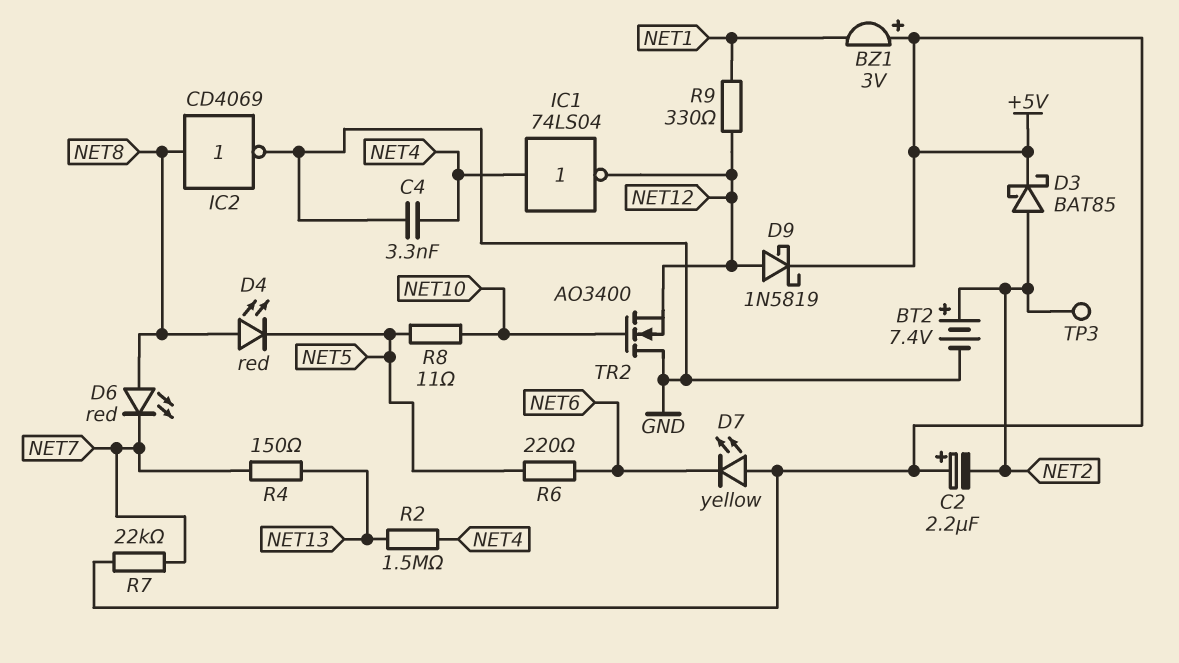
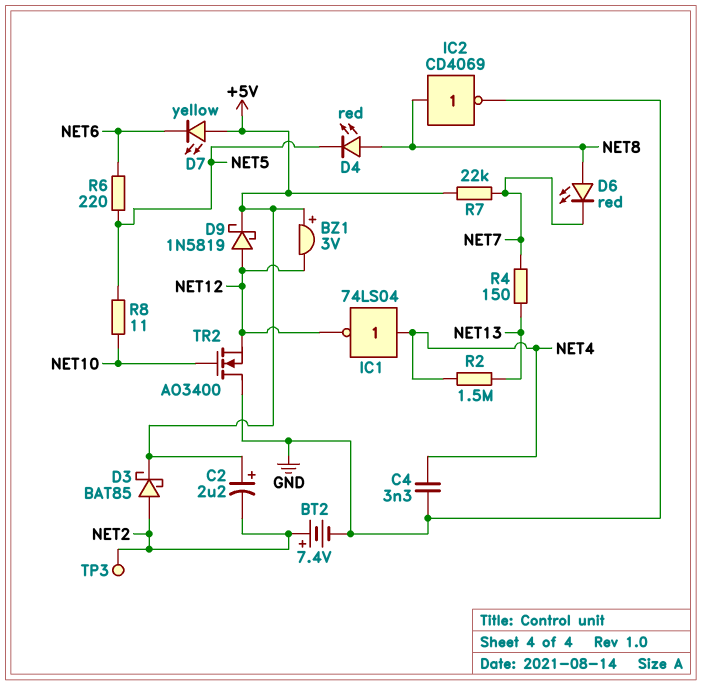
BZ1: buzzer 3V (plus +5V, minus NET1) -> buzzer 3V (plus +5V, minus NET12)
R9: 330 (NET1, NET12) -> none

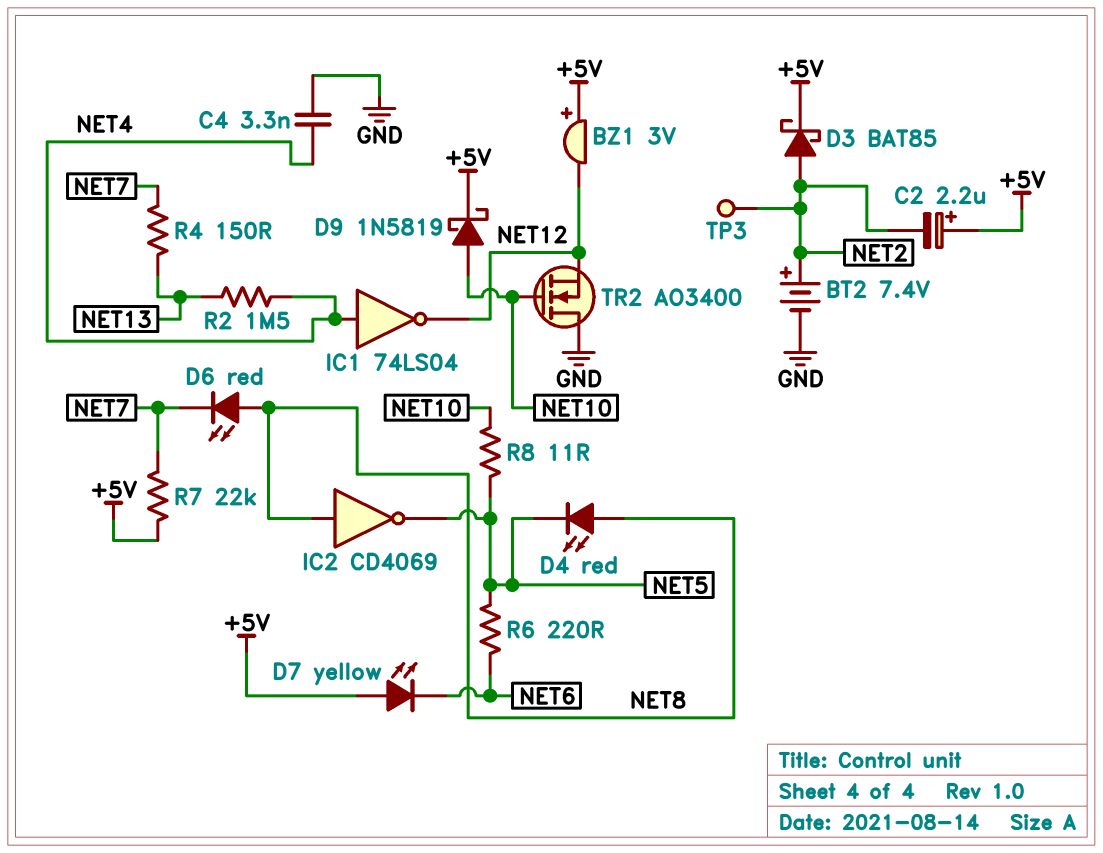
D9: schottky 1N5819 (A NET12, K +5V) -> schottky 1N5819 (A NET10, K +5V)
IC2: NOT CD4069 (in NET8, out GND) -> NOT CD4069 (in NET8, out NET5)

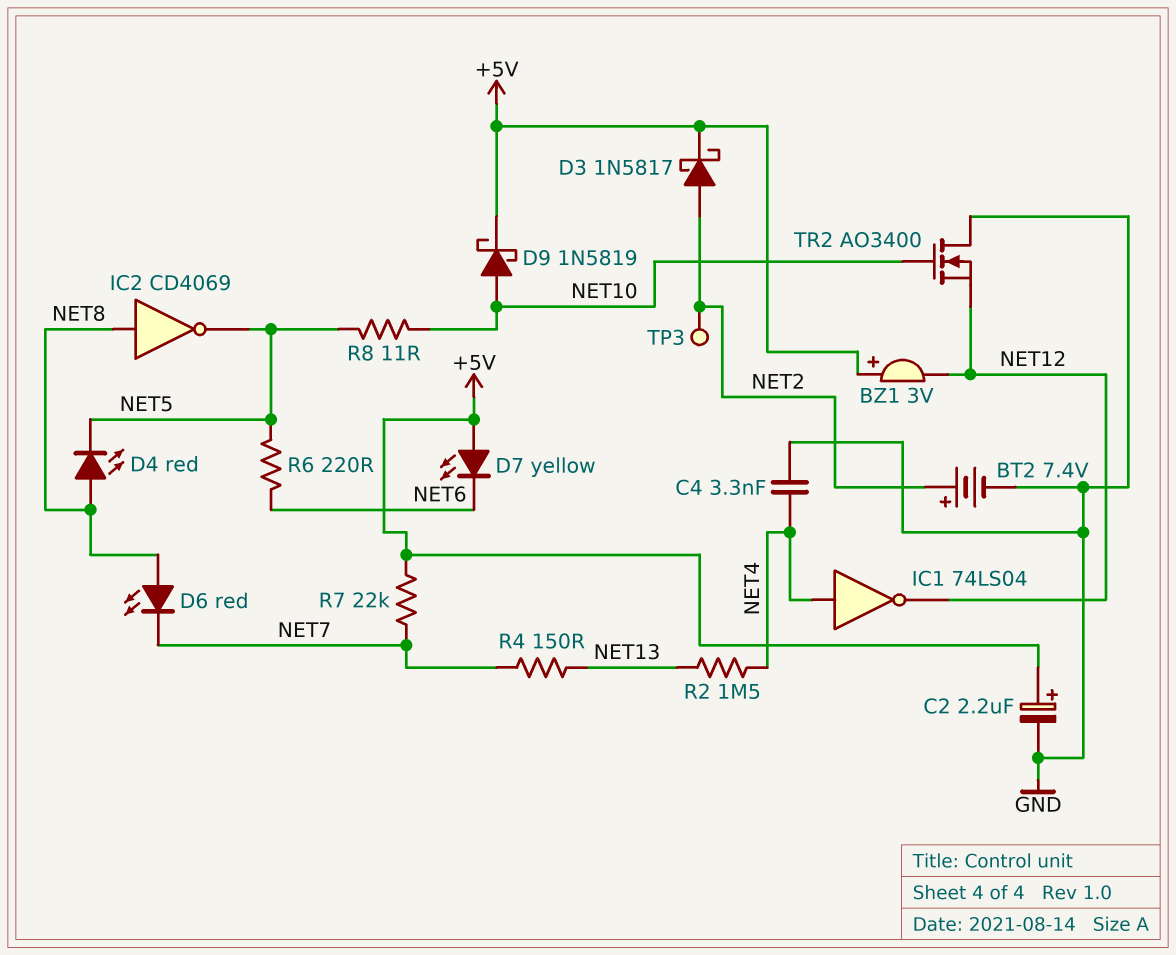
C2: 2.2uF (plus +5V, minus NET2) -> 2.2uF (plus +5V, minus GND)
D3: schottky BAT85 (A NET2, K +5V) -> schottky 1N5817 (A NET2, K +5V)

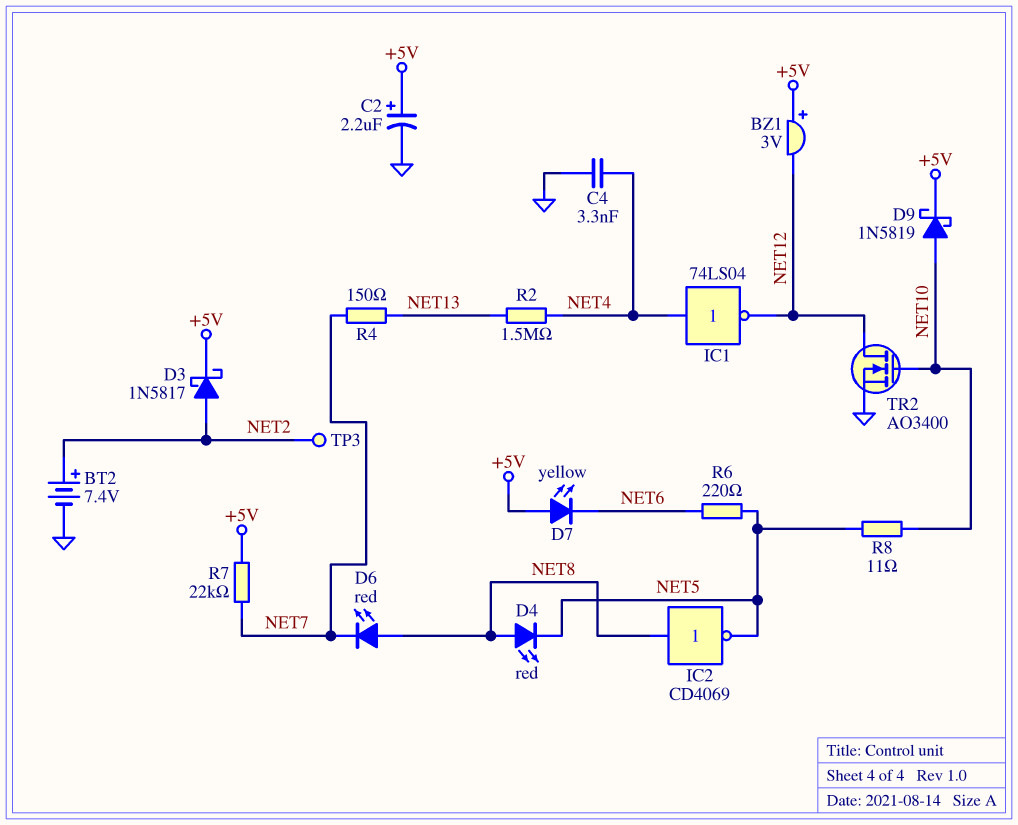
TR2: NMOS AO3400 (G NET10, D GND, S NET12) -> NMOS AO3400 (G NET10, D NET12, S GND)

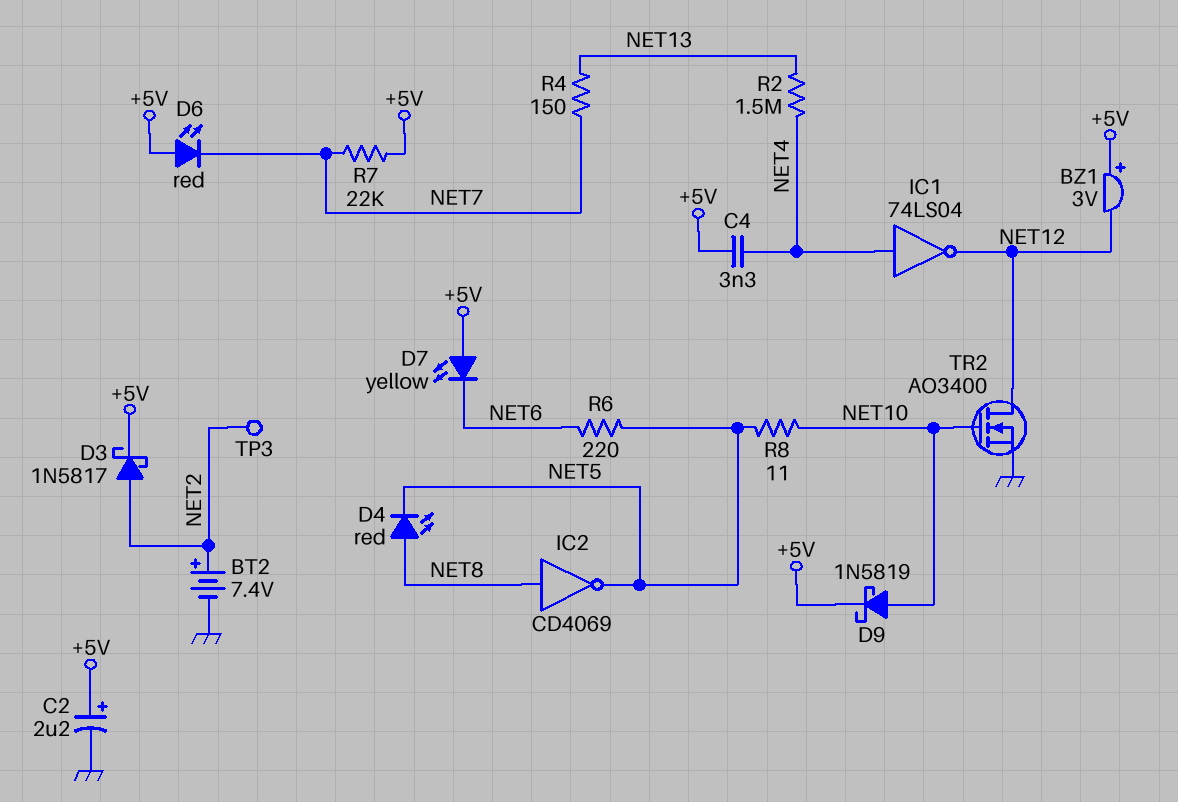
C4: 3.3nF (GND, NET4) -> 3.3nF (+5V, NET4)
D6: LED red (A NET8, K NET7) -> LED red (A +5V, K NET7)

